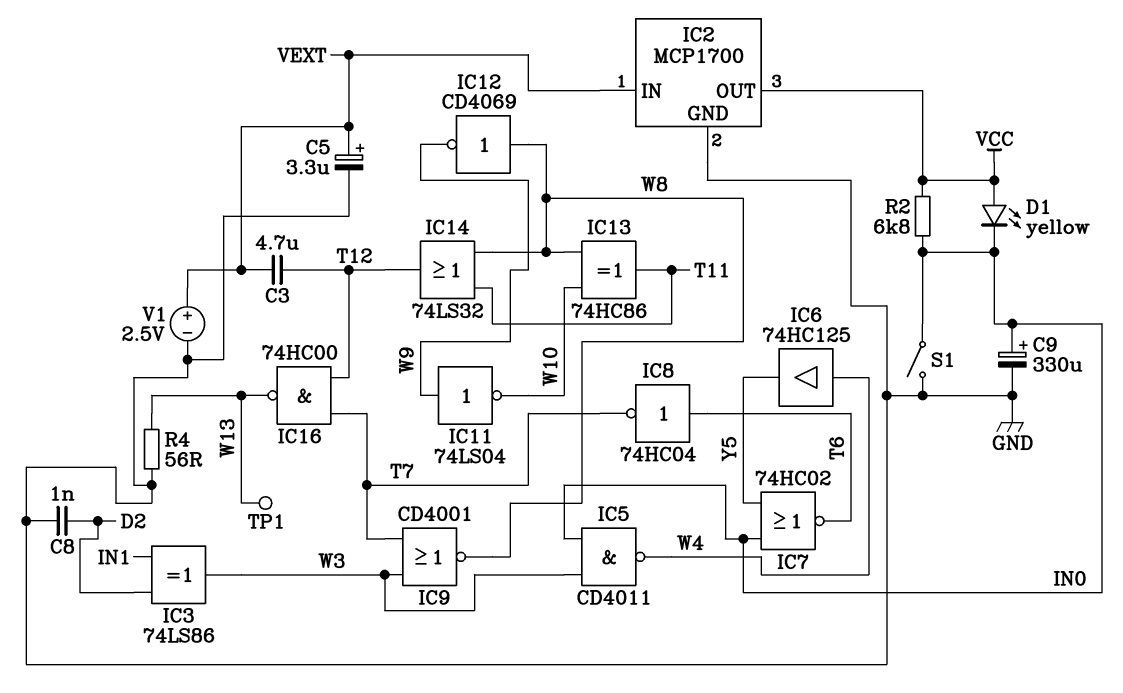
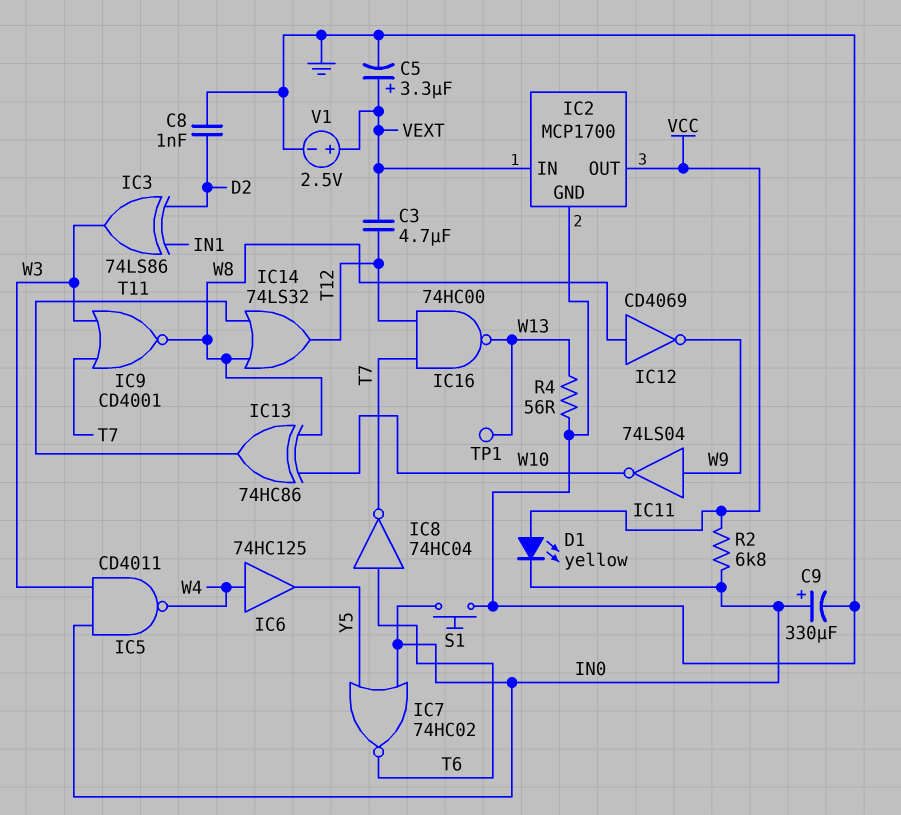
S1: switch (GND, IN0) -> button (GND, IN0)

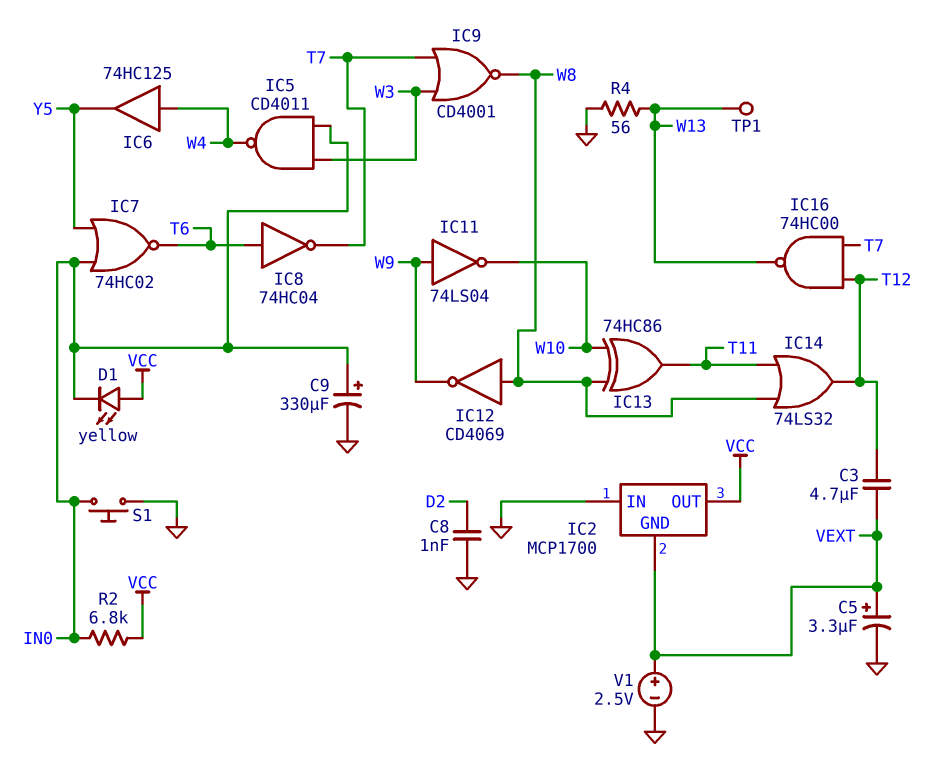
IC2 pin GND: GND -> VEXT
IC2 pin IN: VEXT -> GND
IC3: XOR 74LS86 (in D2, in IN1, out W3) -> none

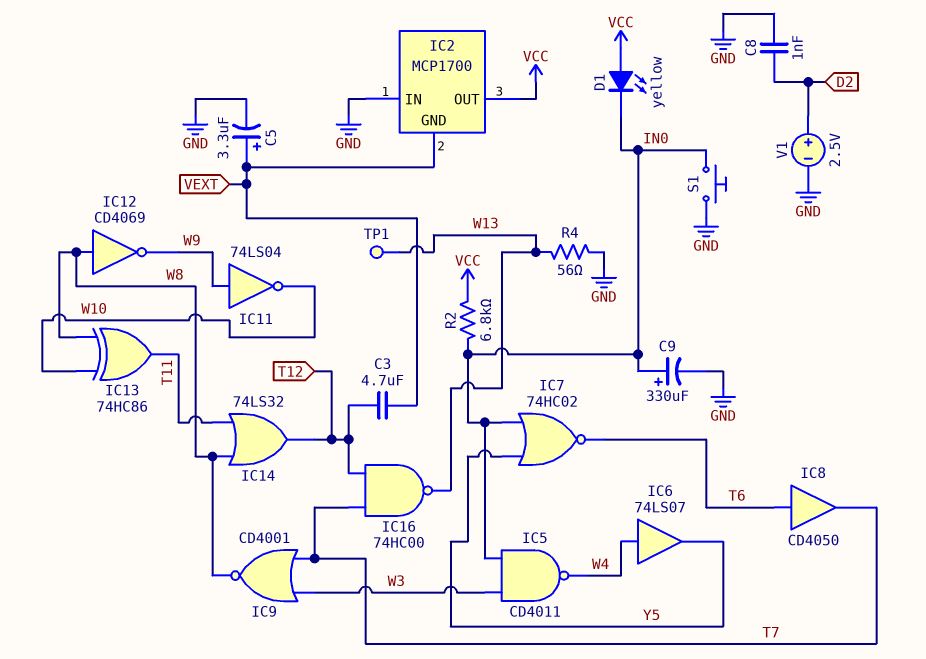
IC6: buffer 74HC125 (in W4, out Y5) -> buffer 74LS07 (in W4, out Y5)
IC8: NOT 74HC04 (in T6, out T7) -> buffer CD4050 (in T6, out T7)
V1: 2.5V (plus VEXT, minus GND) -> 2.5V (plus D2, minus GND)

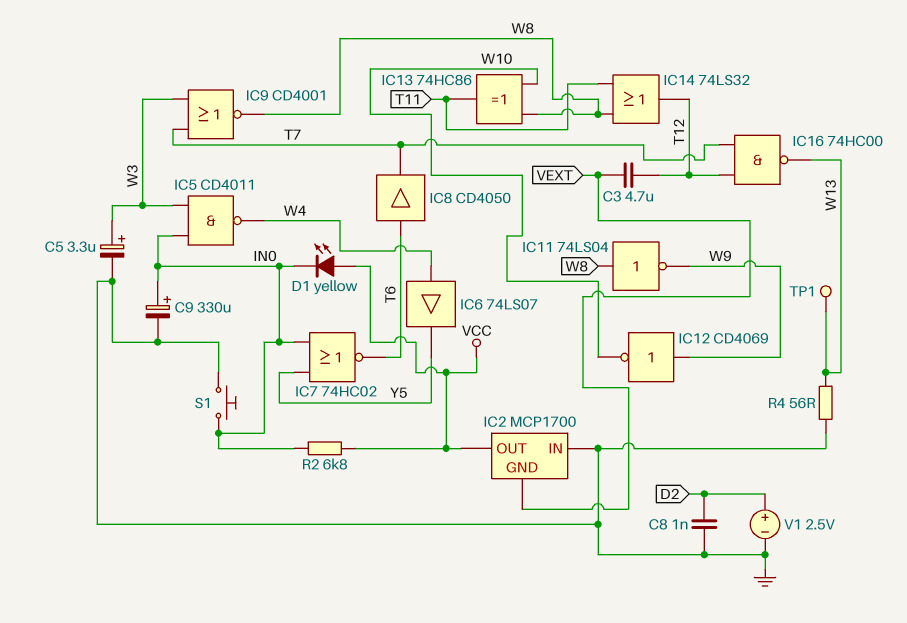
C5: 3.3uF (plus VEXT, minus GND) -> 3.3uF (plus W3, minus GND)
IC11: NOT 74LS04 (in W9, out W10) -> NOT 74LS04 (in W8, out W9)
IC12: NOT CD4069 (in W8, out W9) -> NOT CD4069 (in W9, out W10)

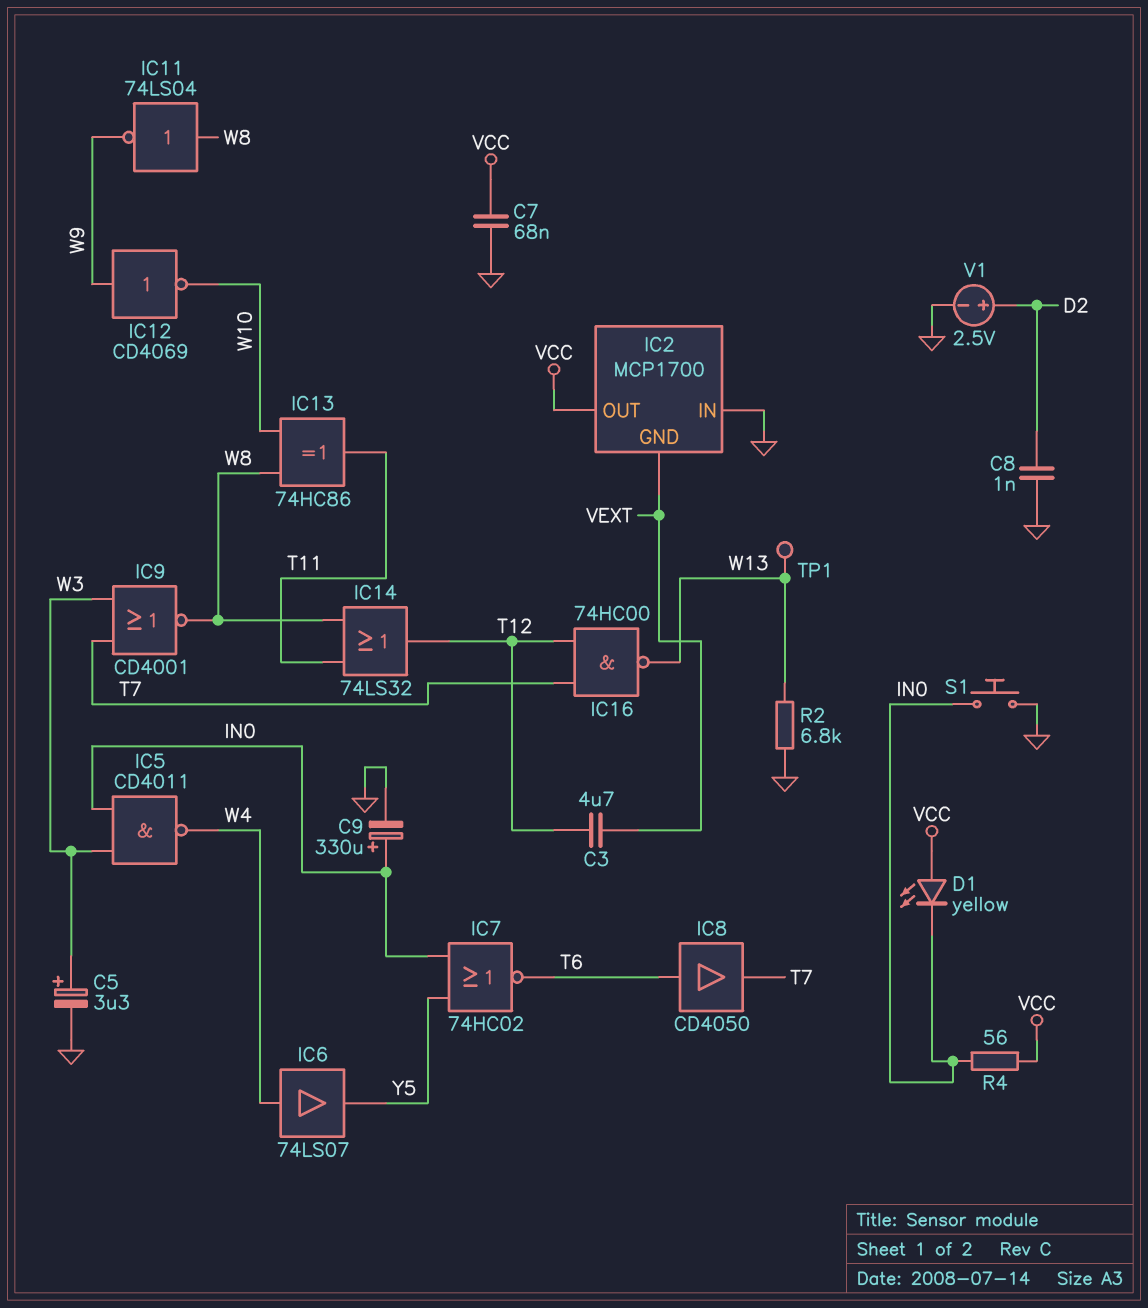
C7: none -> 68nF (GND, VCC)
R2: 6.8k (IN0, VCC) -> 6.8k (GND, W13)
R4: 56 (GND, W13) -> 56 (IN0, VCC)

